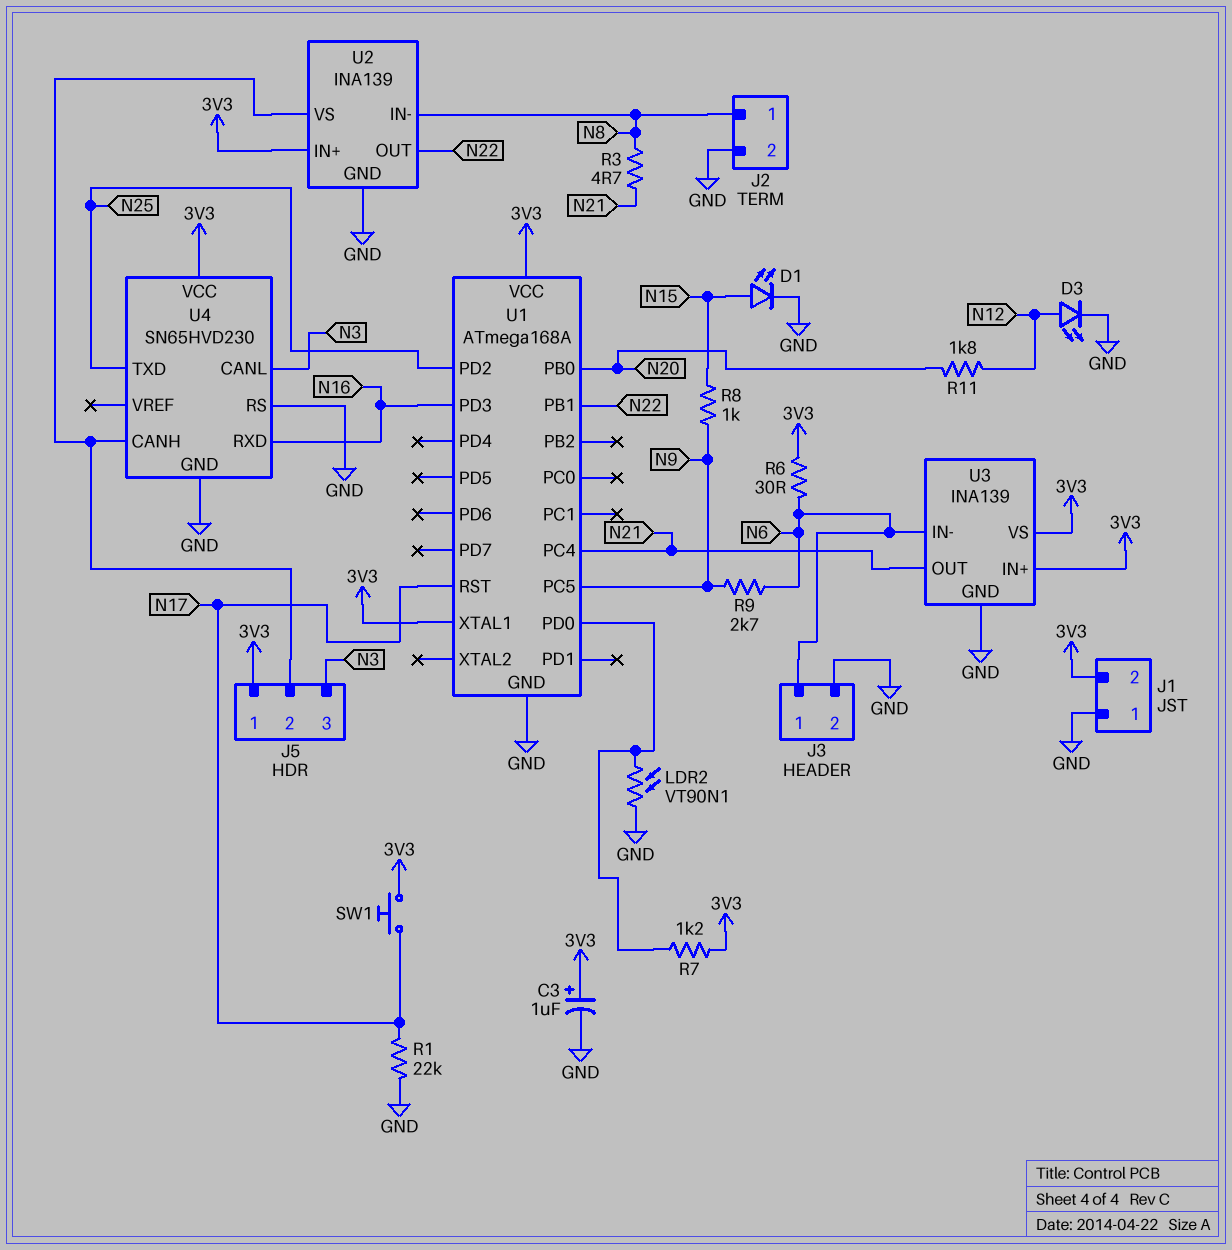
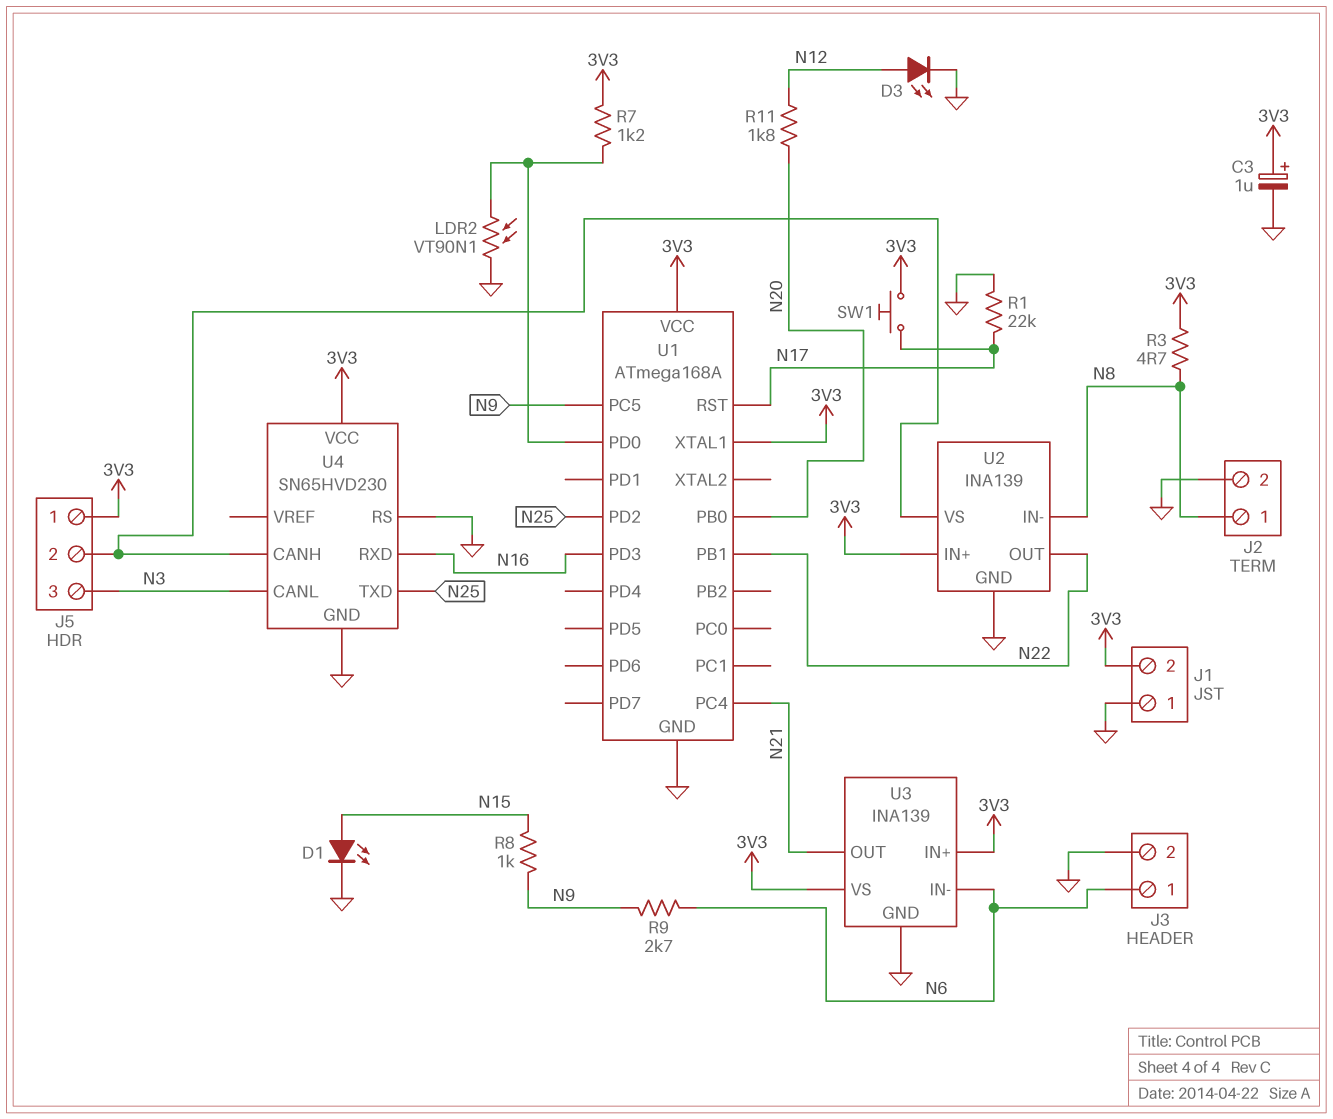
R3: 4.7 (N8, N21) -> 4.7 (3V3, N8)
R6: 30 (3V3, N6) -> none

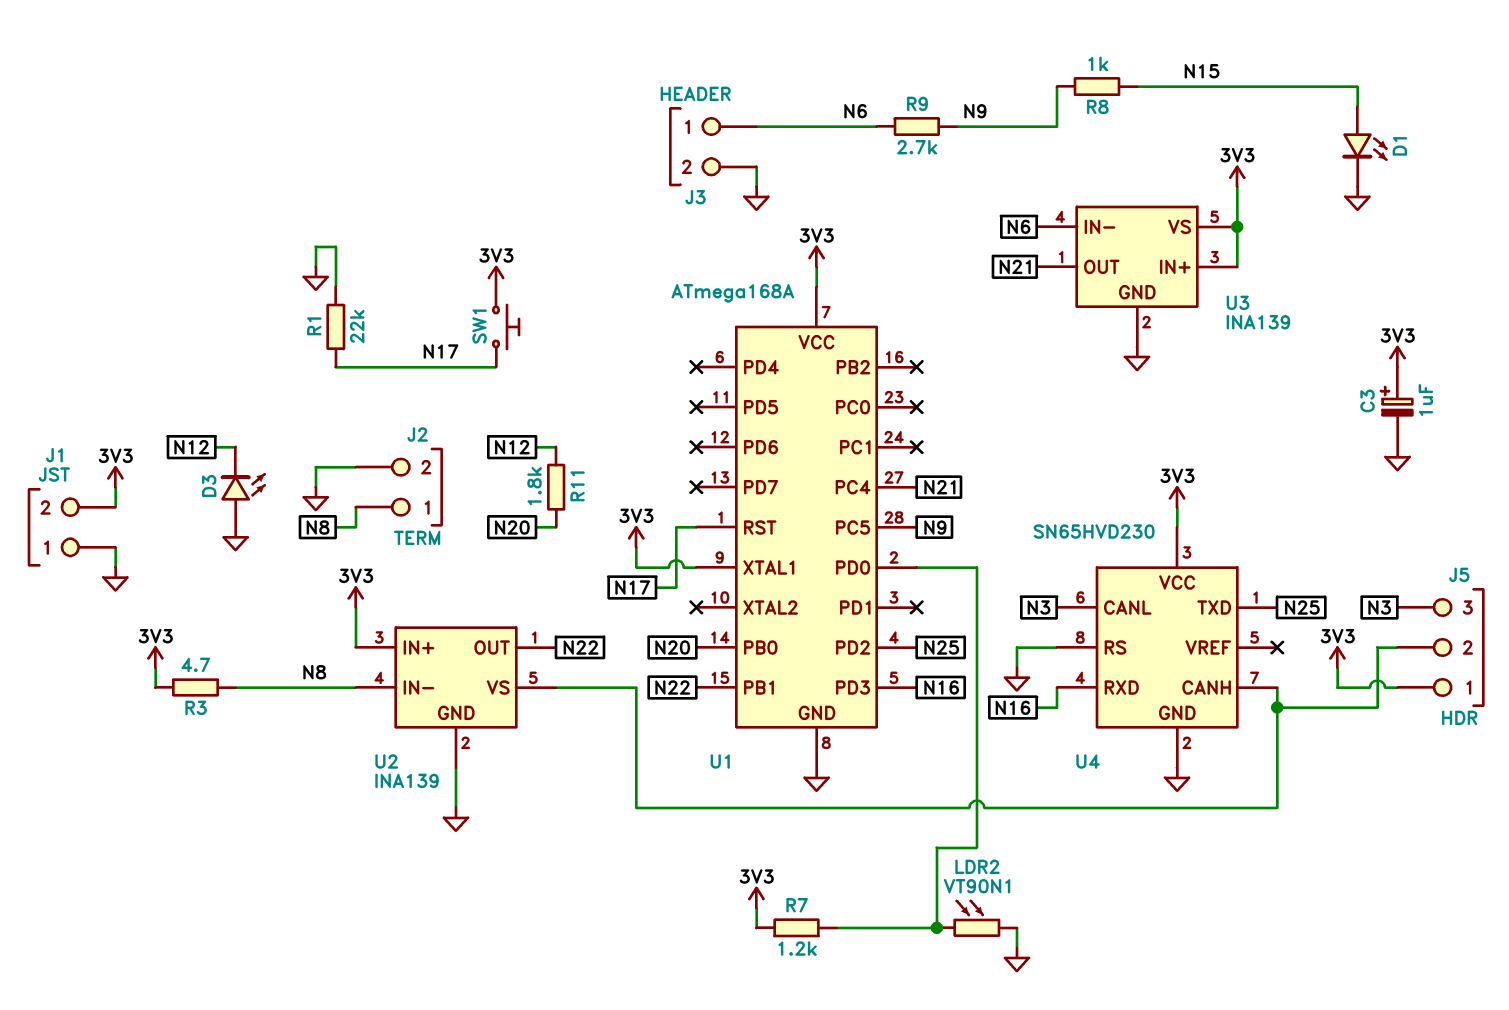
D3: LED (A N12, K GND) -> LED (A GND, K N12)

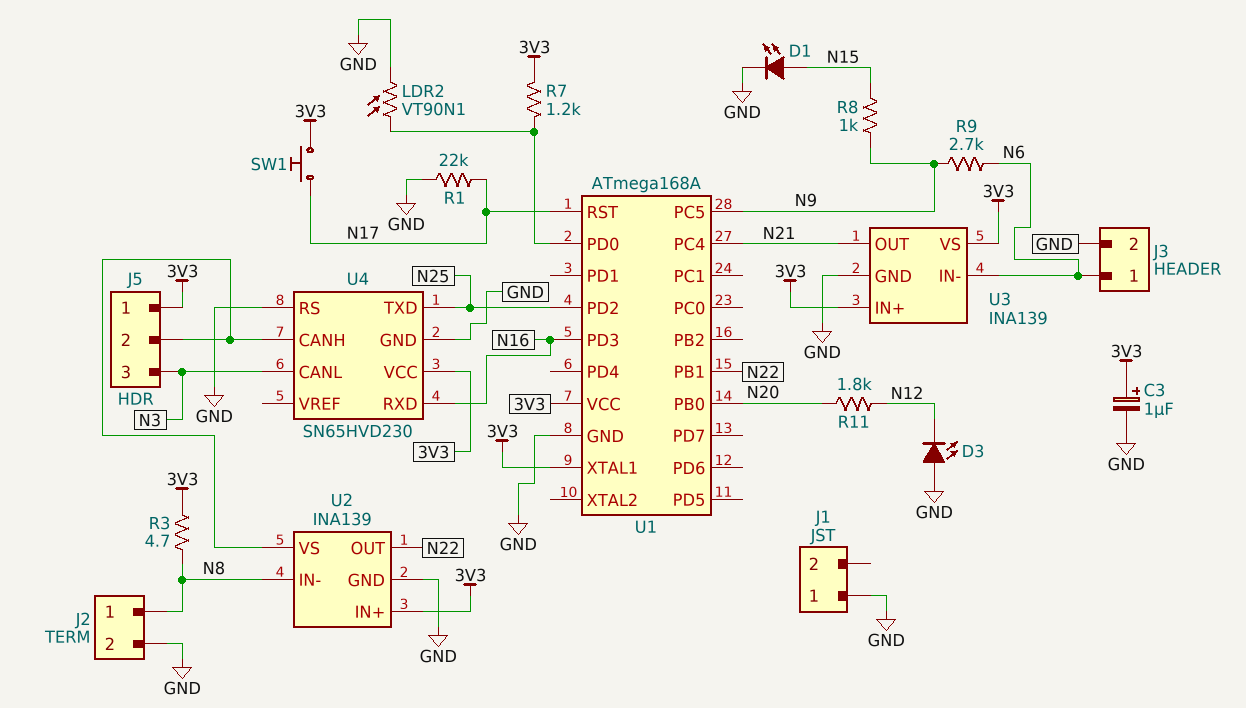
J1 pin 2: 3V3 -> none

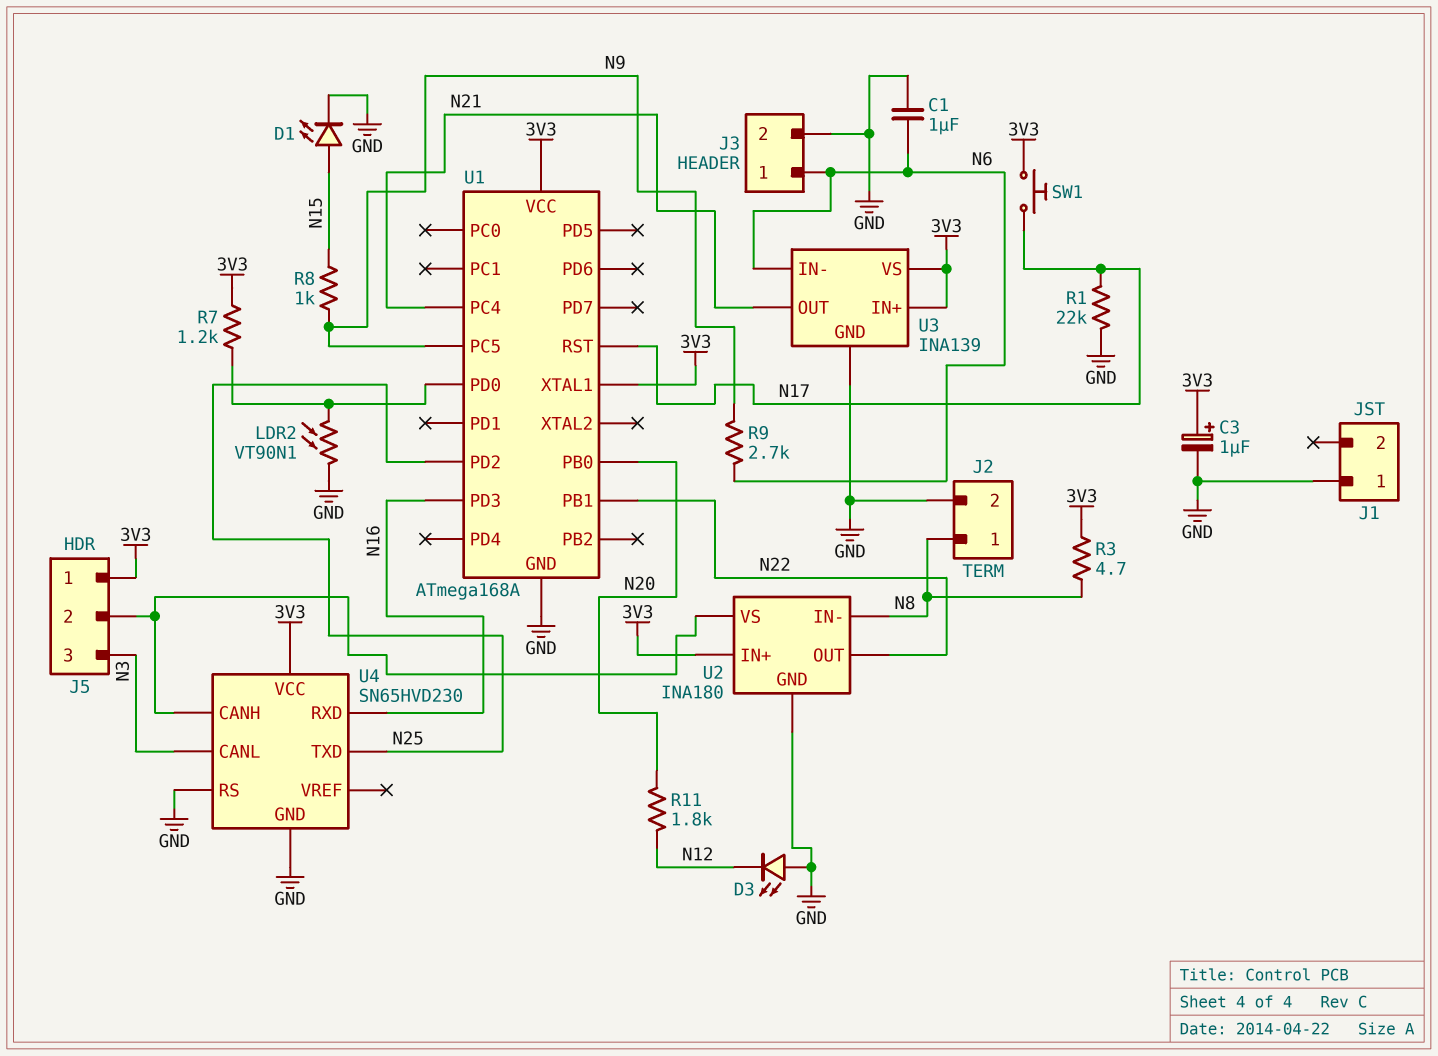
C1: none -> 1uF (GND, N6)
U2: INA139 -> INA180

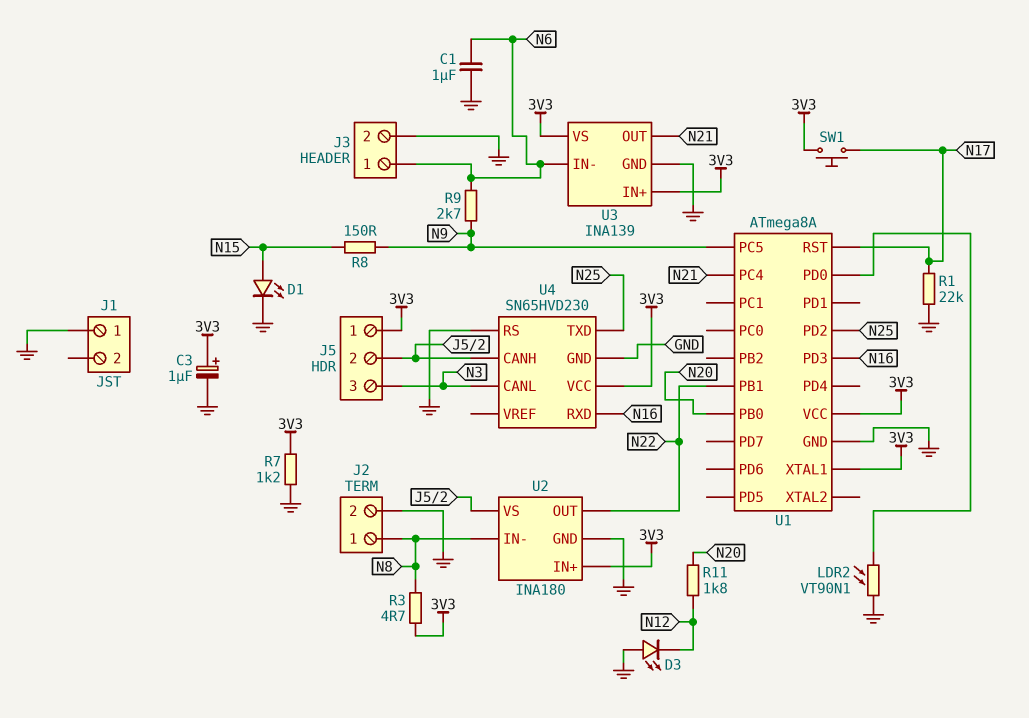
R7: 1.2k (3V3, U1/PD0) -> 1.2k (3V3, GND)
R8: 1k (N9, N15) -> 150 (N9, N15)
U1: ATmega168A -> ATmega8A

